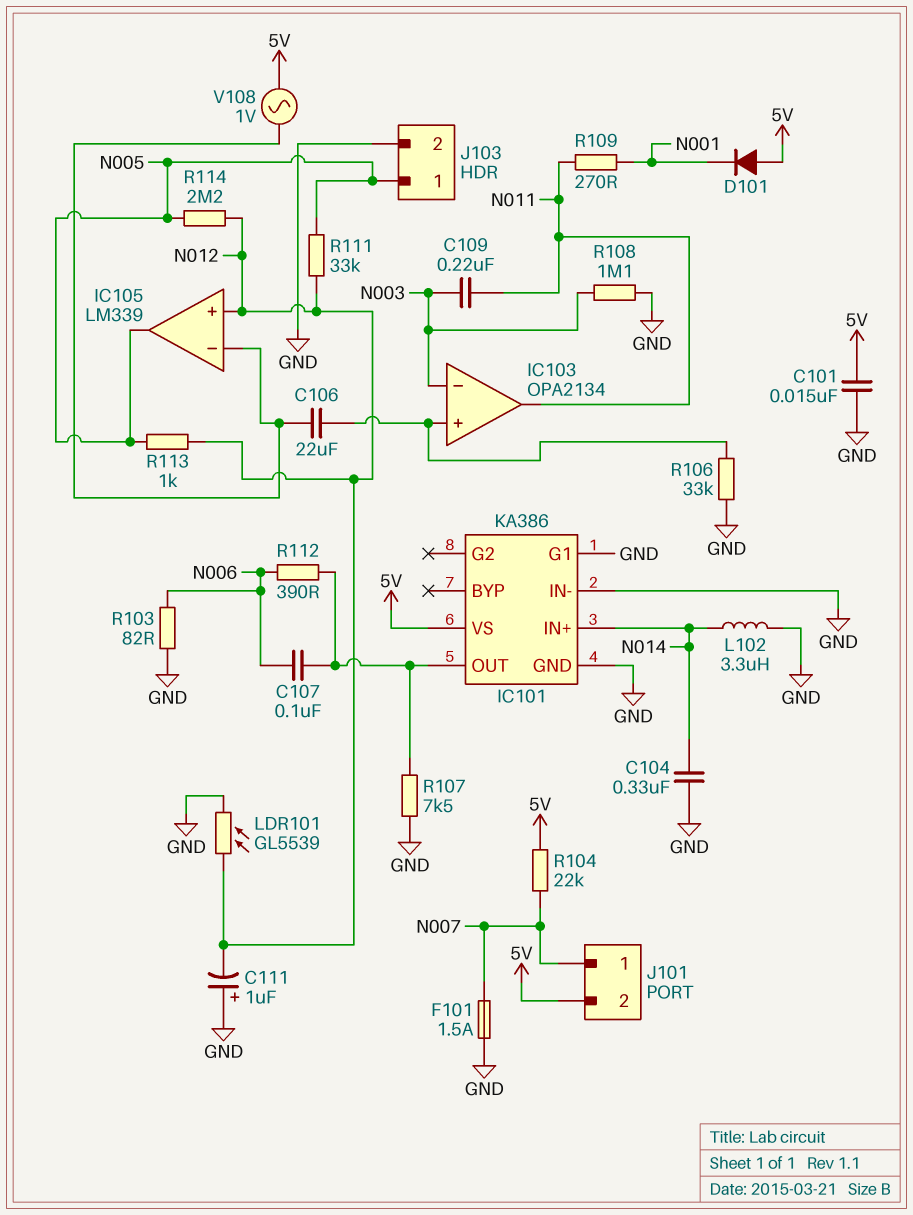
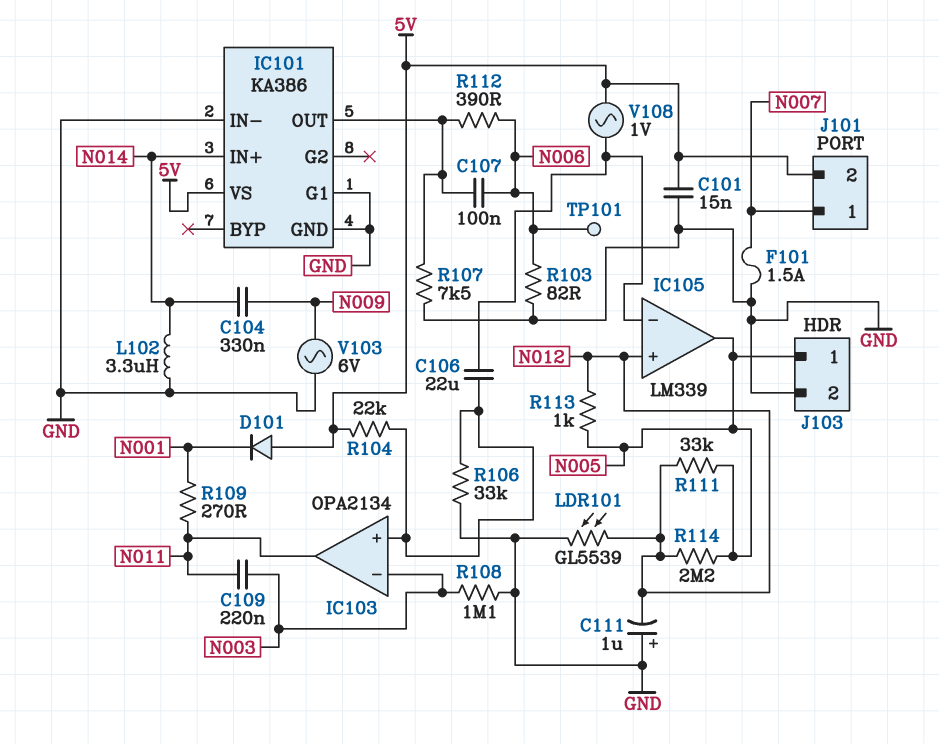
C104: 330nF (GND, N014) -> 330nF (N009, N014)
R104: 22k (5V, N007) -> 22k (5V, IC103/in+)
TP101: none -> test point (N006)
V103: none -> AC 6V (GND, N009)

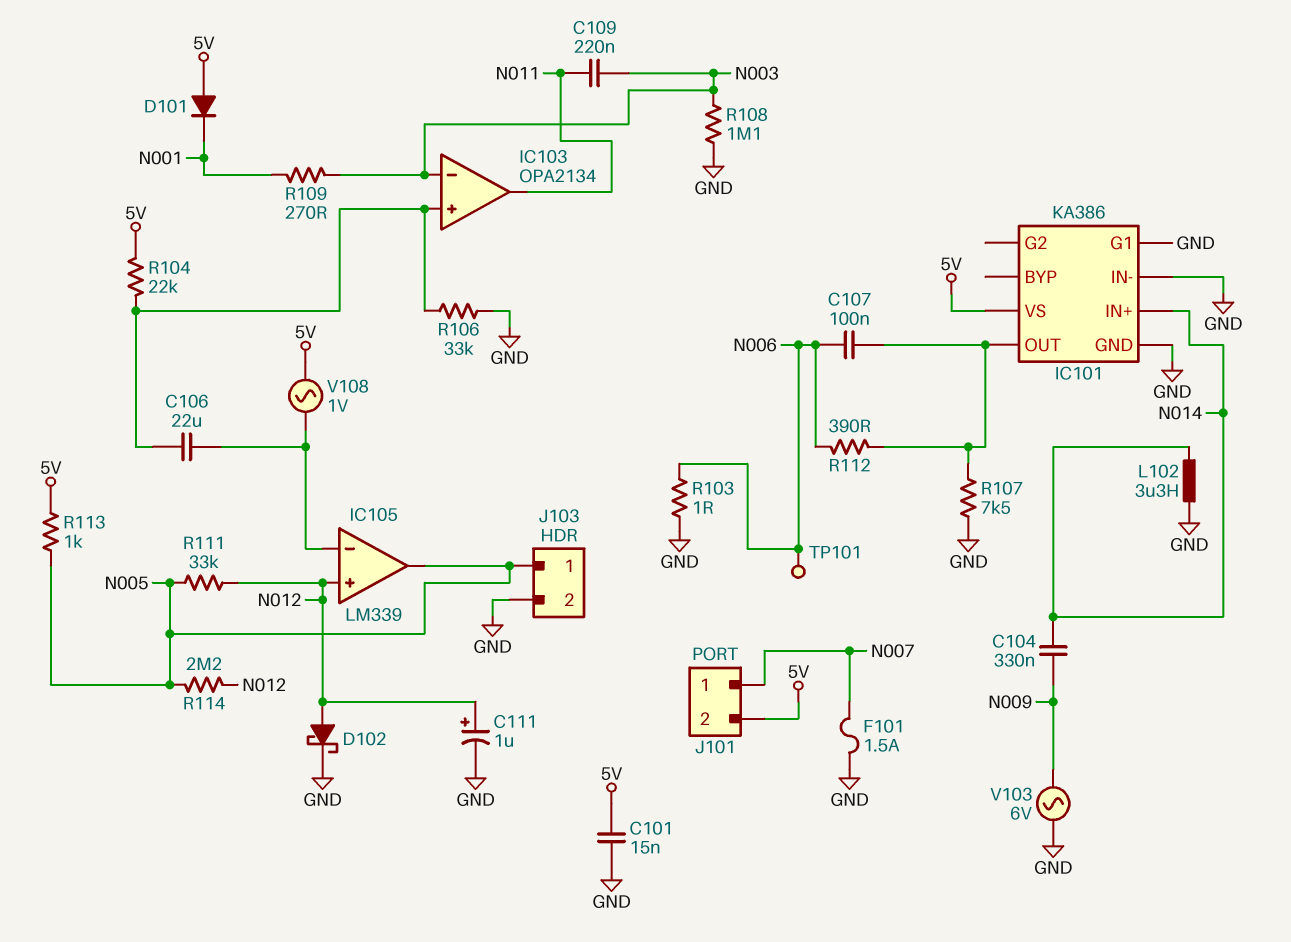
C111: 1uF (plus GND, minus N012) -> 1uF (plus N012, minus GND)
D102: none -> schottky (A N012, K GND)
LDR101: GL5539 (GND, N012) -> none
R103: 82 (GND, N006) -> 1 (GND, N006)
R109: 270 (N001, N011) -> 270 (N001, N003)
R113: 1k (N005, N012) -> 1k (5V, N005)

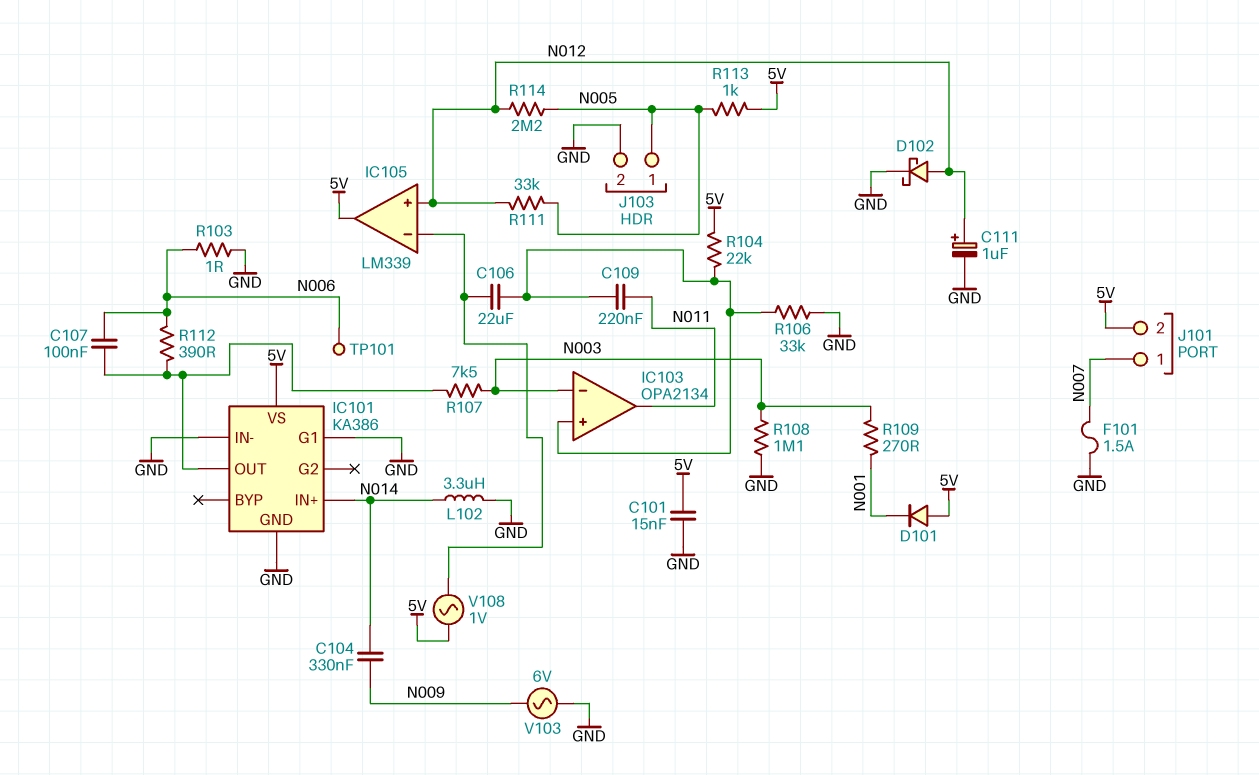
C109: 220nF (N003, N011) -> 220nF (IC103/in+, N011)
IC105 pin out: N005 -> 5V
R107: 7.5k (GND, IC101/OUT) -> 7.5k (IC101/OUT, N003)

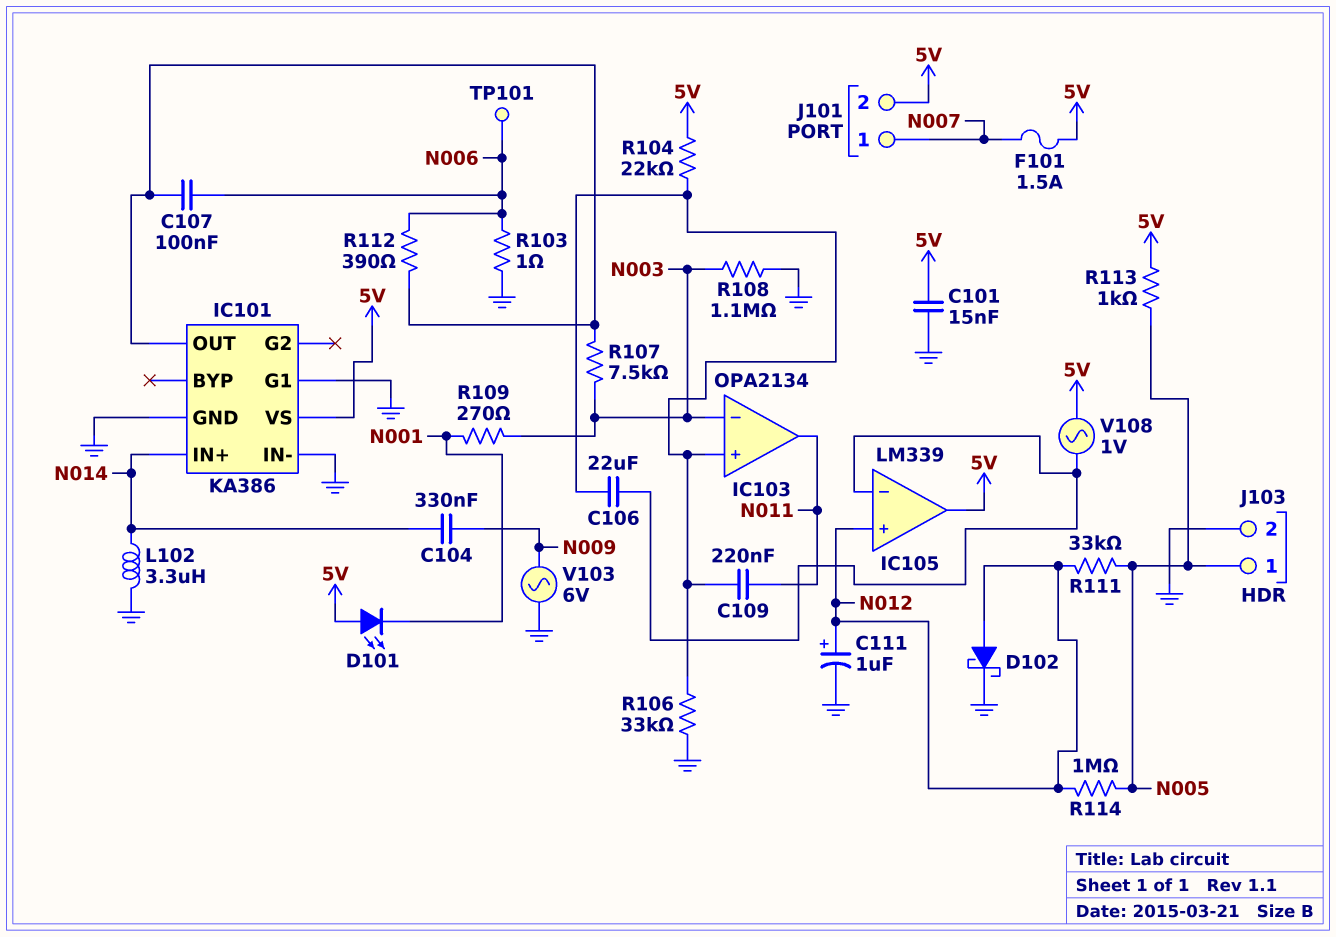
D101: diode (A 5V, K N001) -> LED (A 5V, K N001)
F101: 1.5A (GND, N007) -> 1.5A (5V, N007)
R114: 2.2M (N005, N012) -> 1M (N005, N012)

